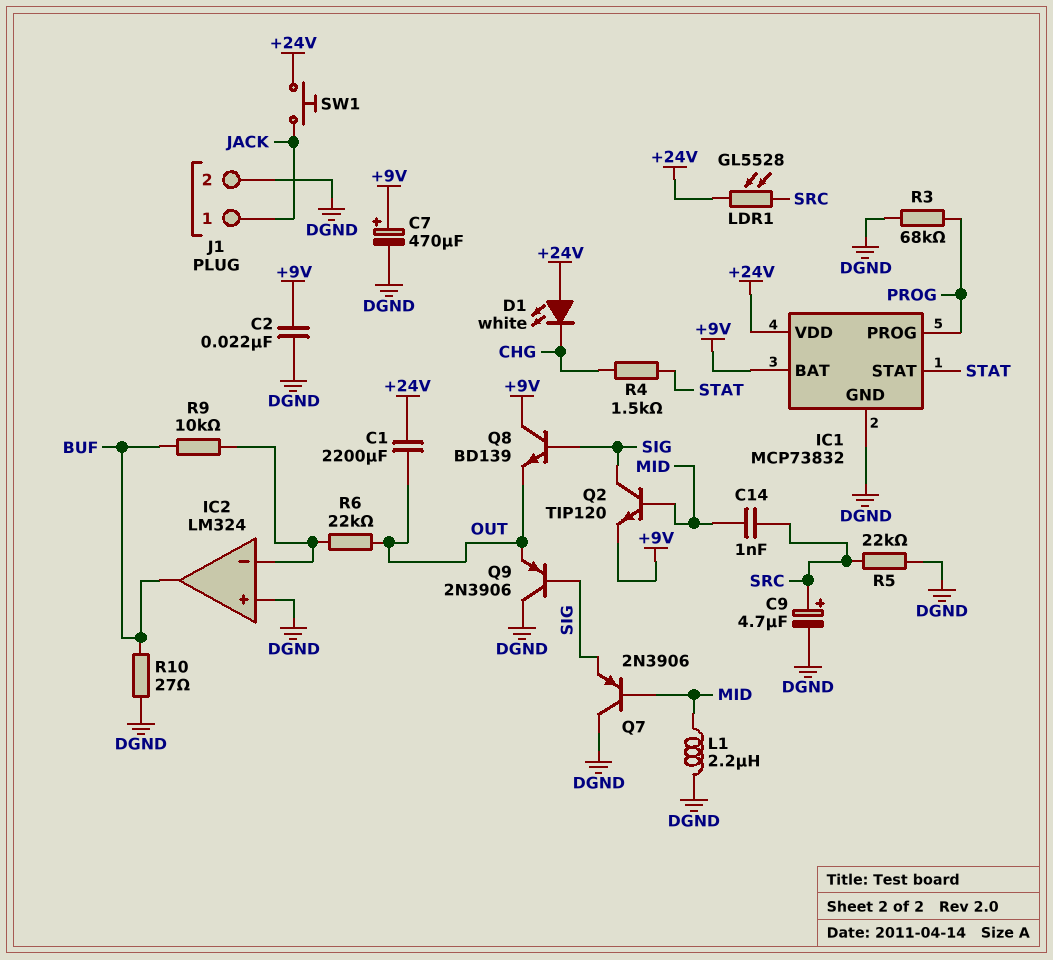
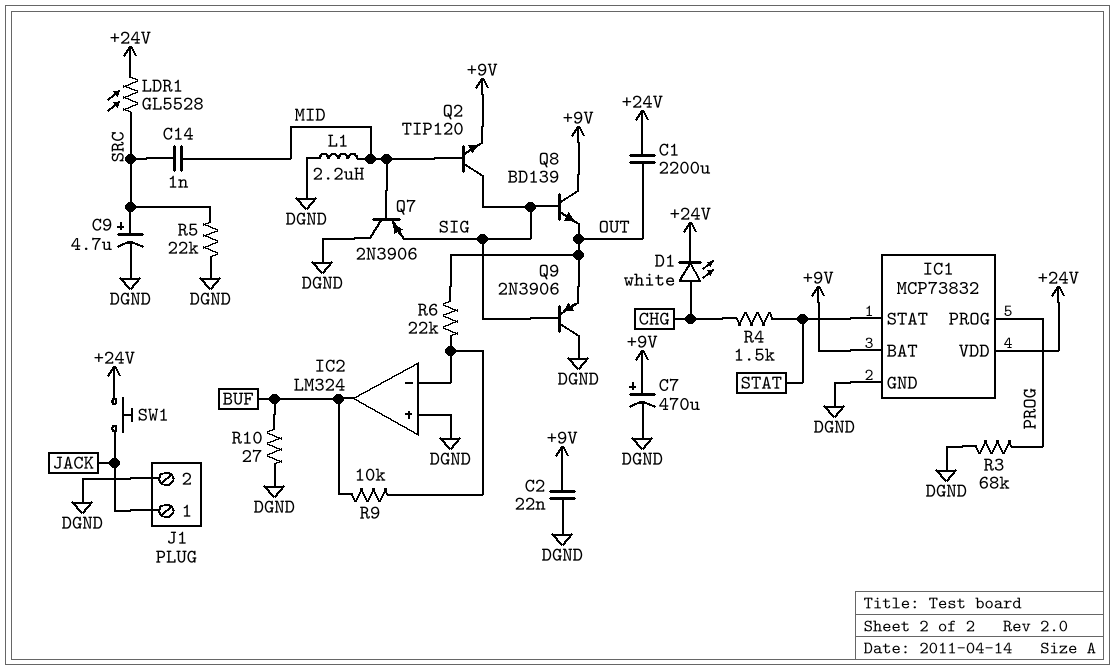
D1: LED white (A +24V, K CHG) -> LED white (A CHG, K +24V)

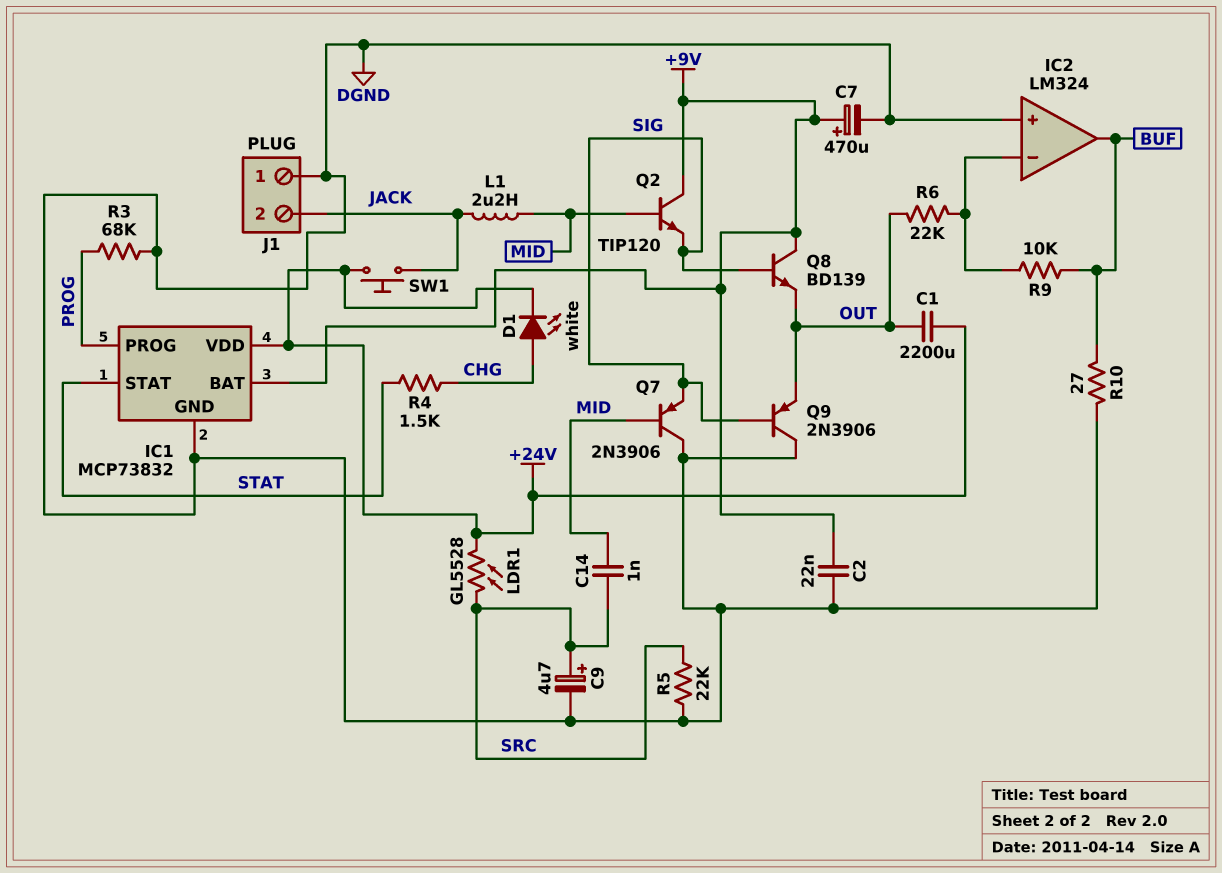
J1 pin 1: JACK -> DGND
J1 pin 2: DGND -> JACK
L1: 2.2uH (DGND, MID) -> 2.2uH (JACK, MID)
Q2: NPN TIP120 (B MID, C SIG, E +9V) -> NPN TIP120 (B MID, C +9V, E SIG)

